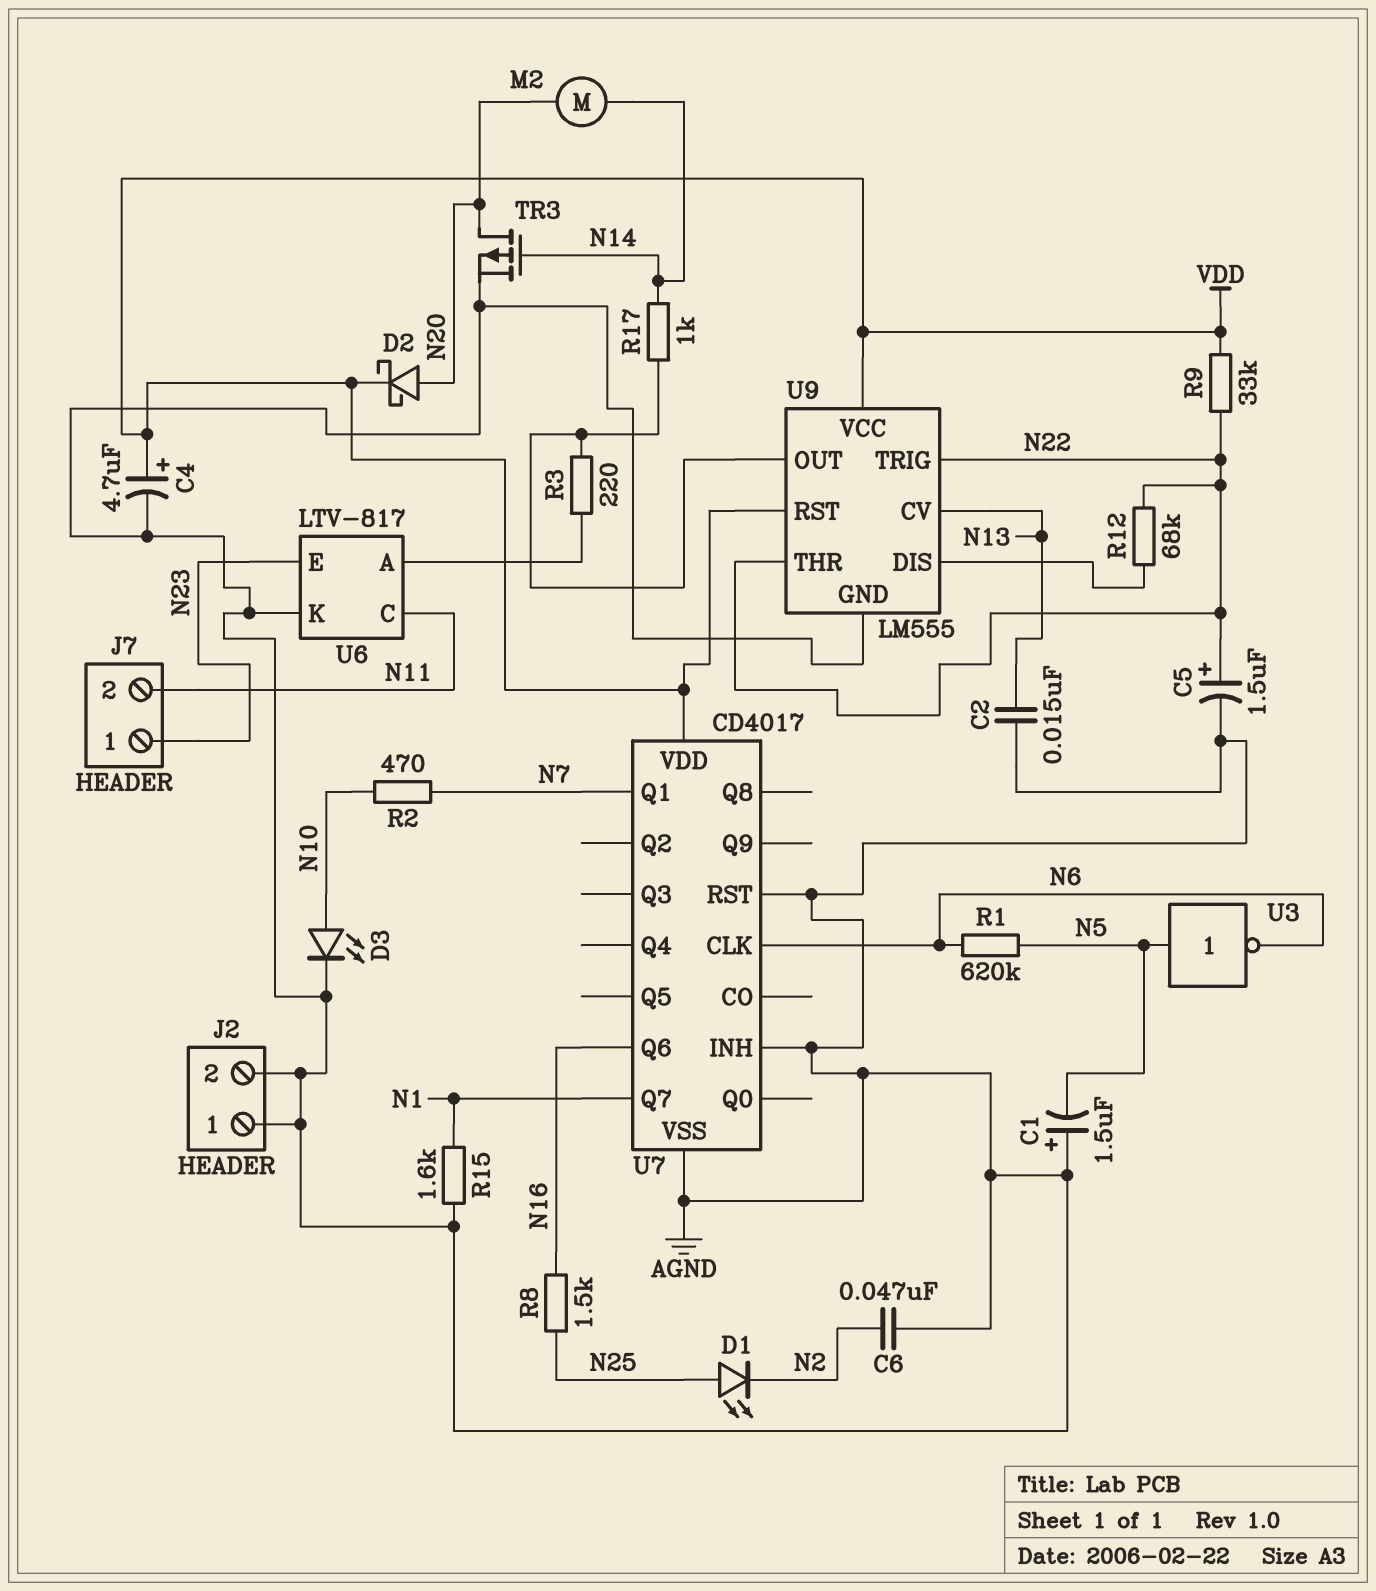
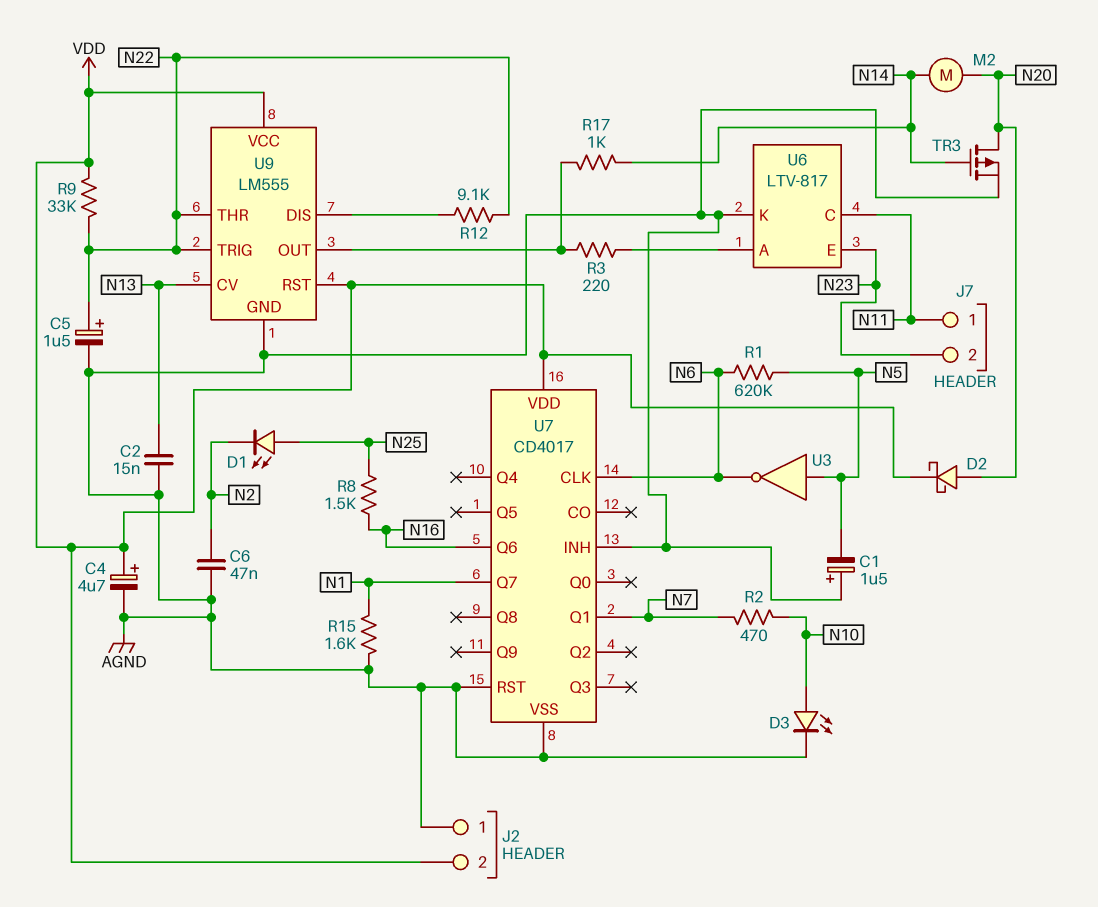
J2 pin 2: AGND -> VDD
J7 pin 1: N23 -> N11
J7 pin 2: N11 -> N23
R12: 68k (N22, U9/DIS) -> 9.1k (N22, U9/DIS)

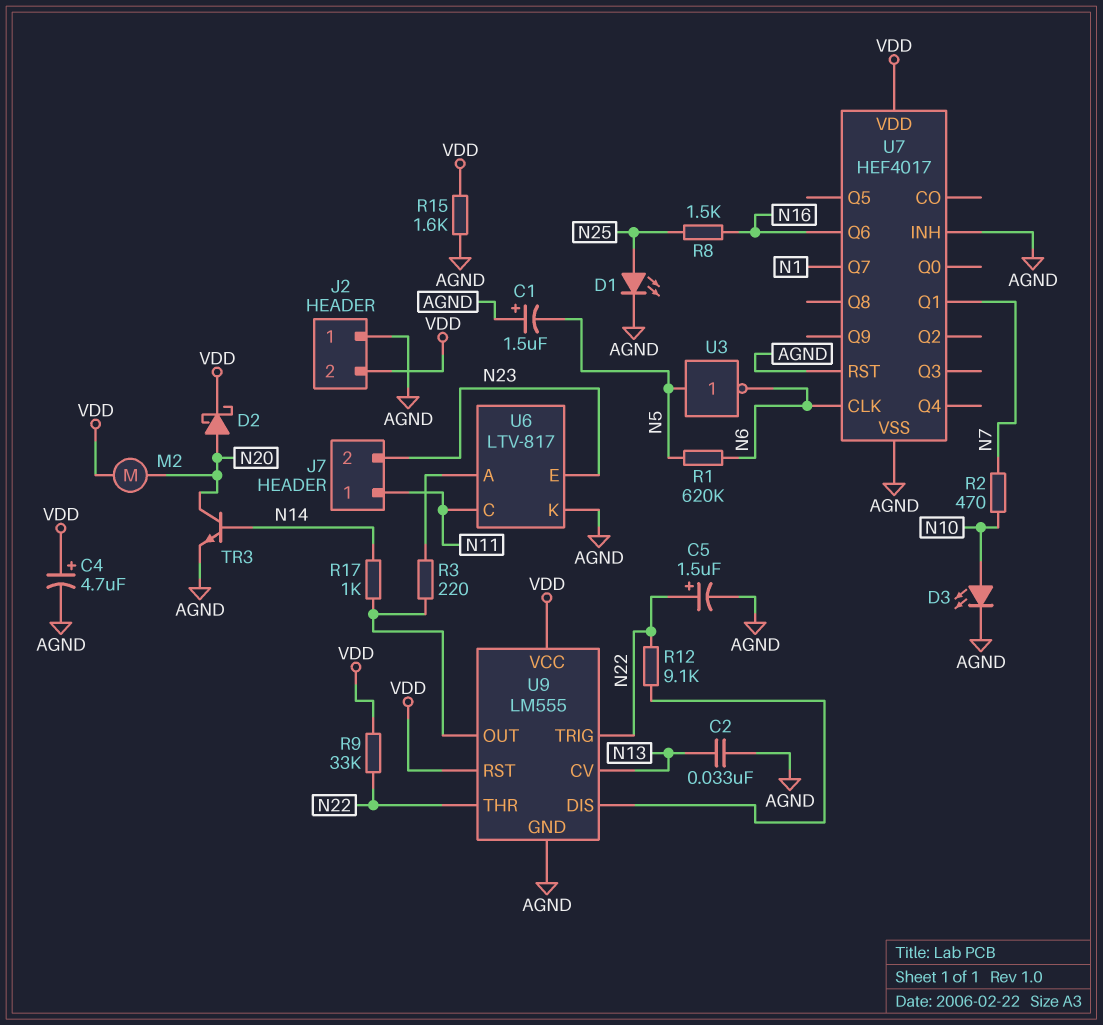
C2: 15nF (AGND, N13) -> 33nF (AGND, N13)
C6: 47nF (AGND, N2) -> none
D1: LED (A N25, K N2) -> LED (A N25, K AGND)
M2: motor (N14, N20) -> motor (N20, VDD)
R15: 1.6k (AGND, N1) -> 1.6k (AGND, VDD)
TR3: PMOS (G N14, D N20, S AGND) -> NPN (B N14, C N20, E AGND)
U7: CD4017 -> HEF4017

